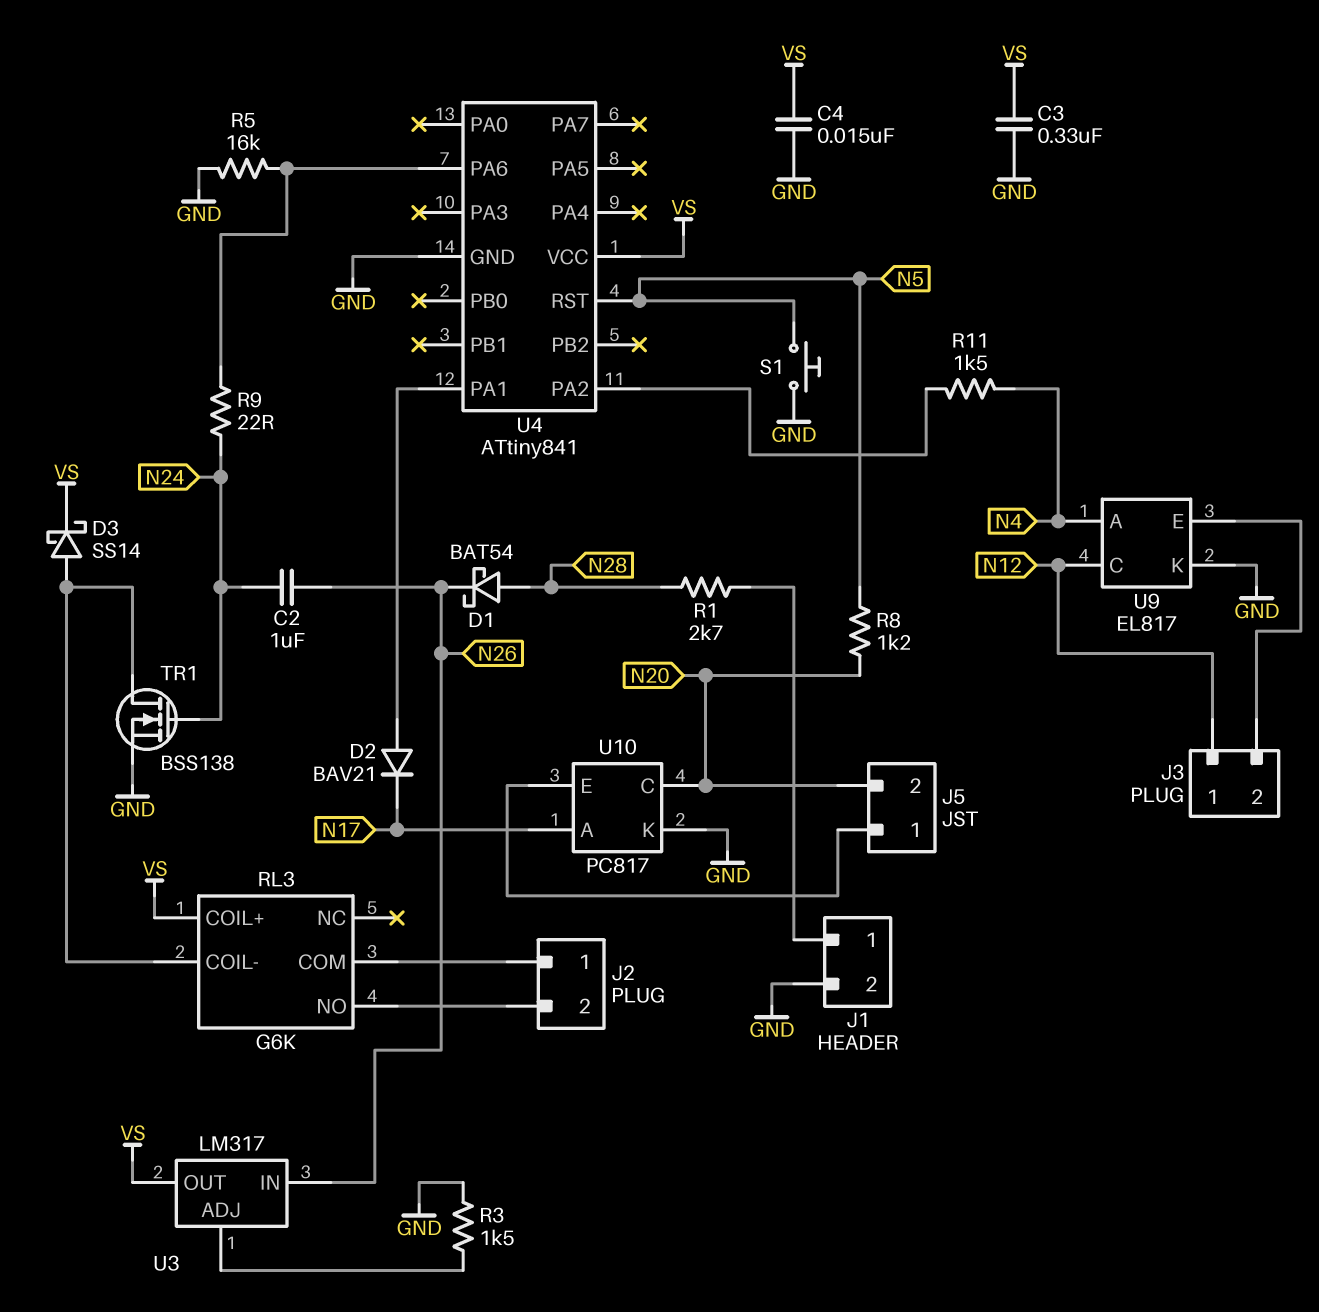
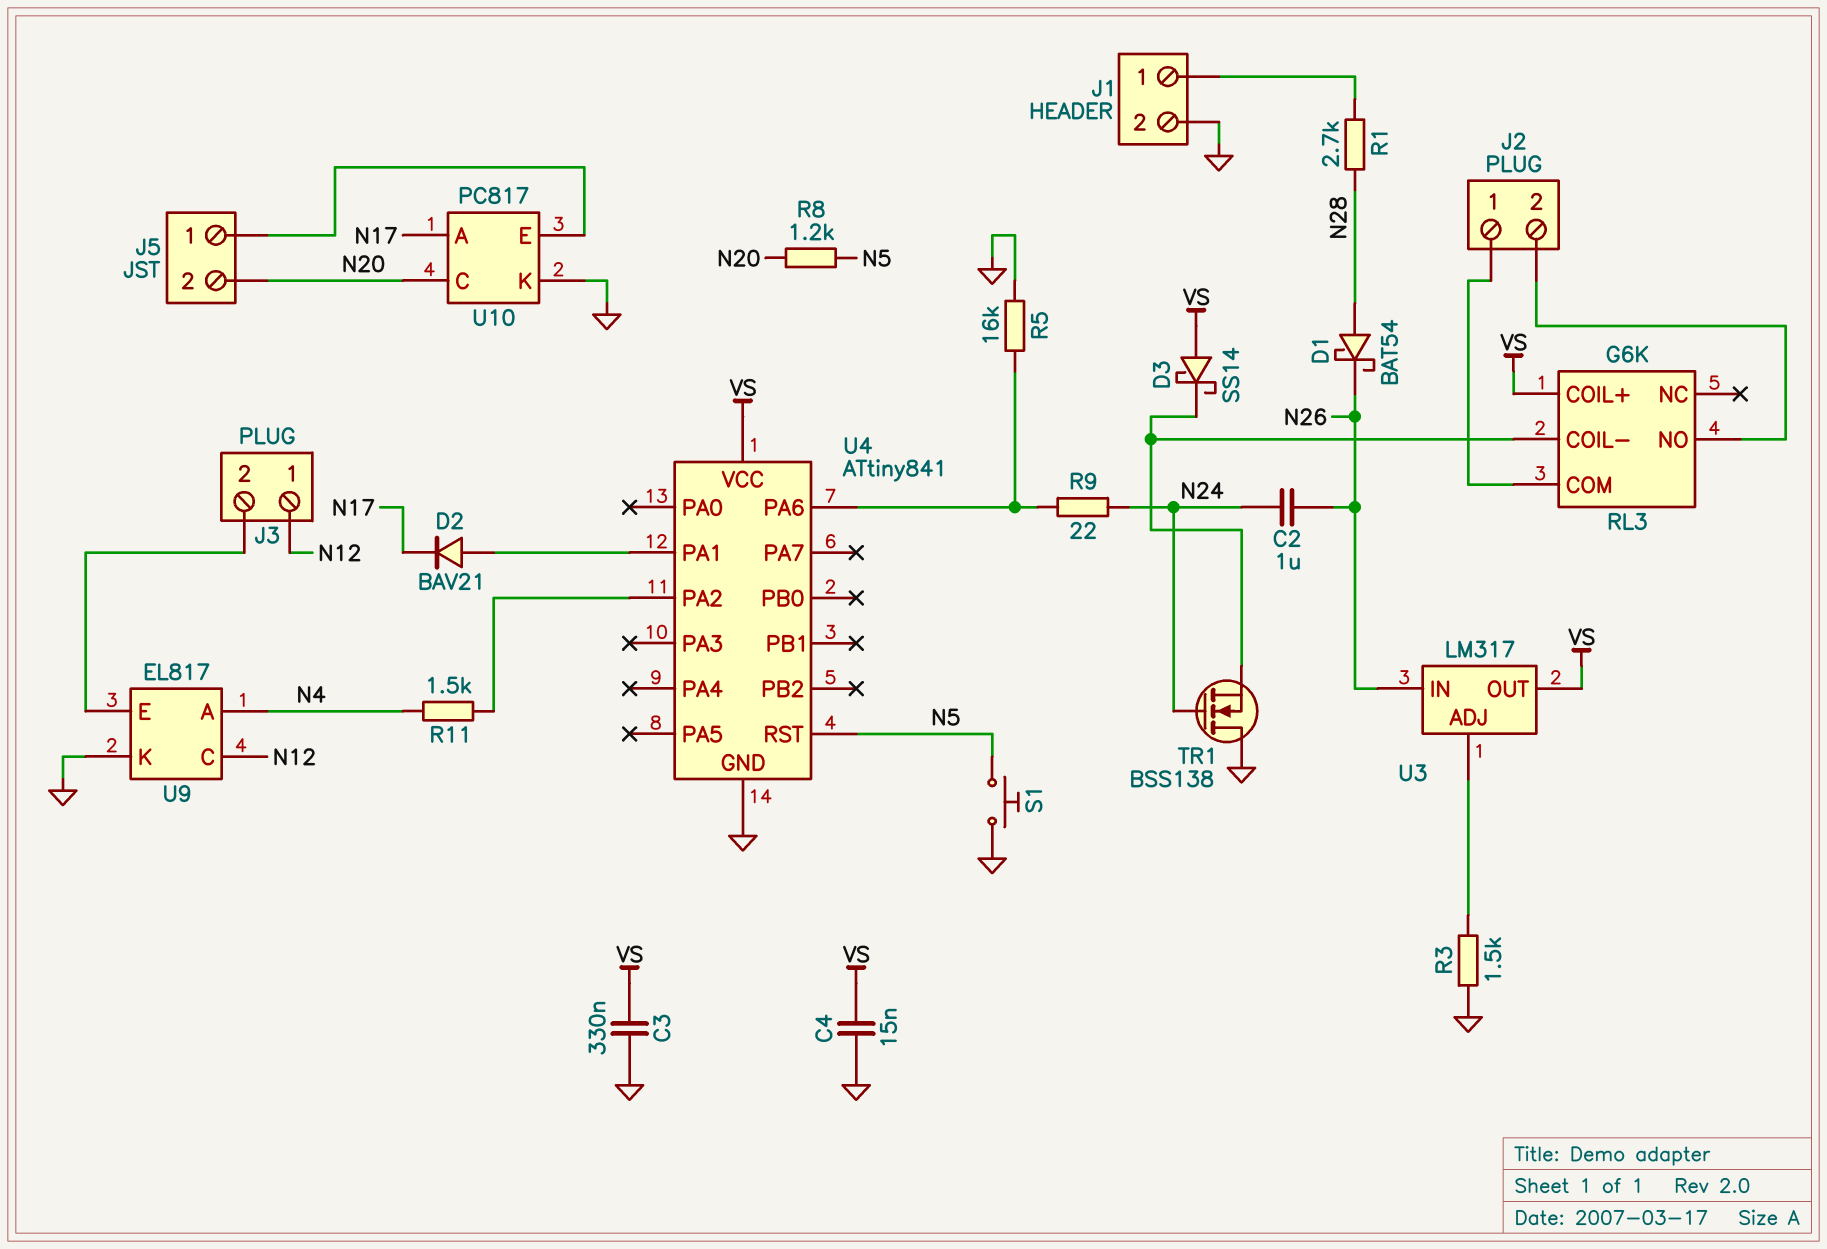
D3: schottky SS14 (A RL3/COIL-, K VS) -> schottky SS14 (A VS, K RL3/COIL-)
TR1: NMOS BSS138 (G N24, D RL3/COIL-, S GND) -> NMOS BSS138 (G N24, D GND, S RL3/COIL-)

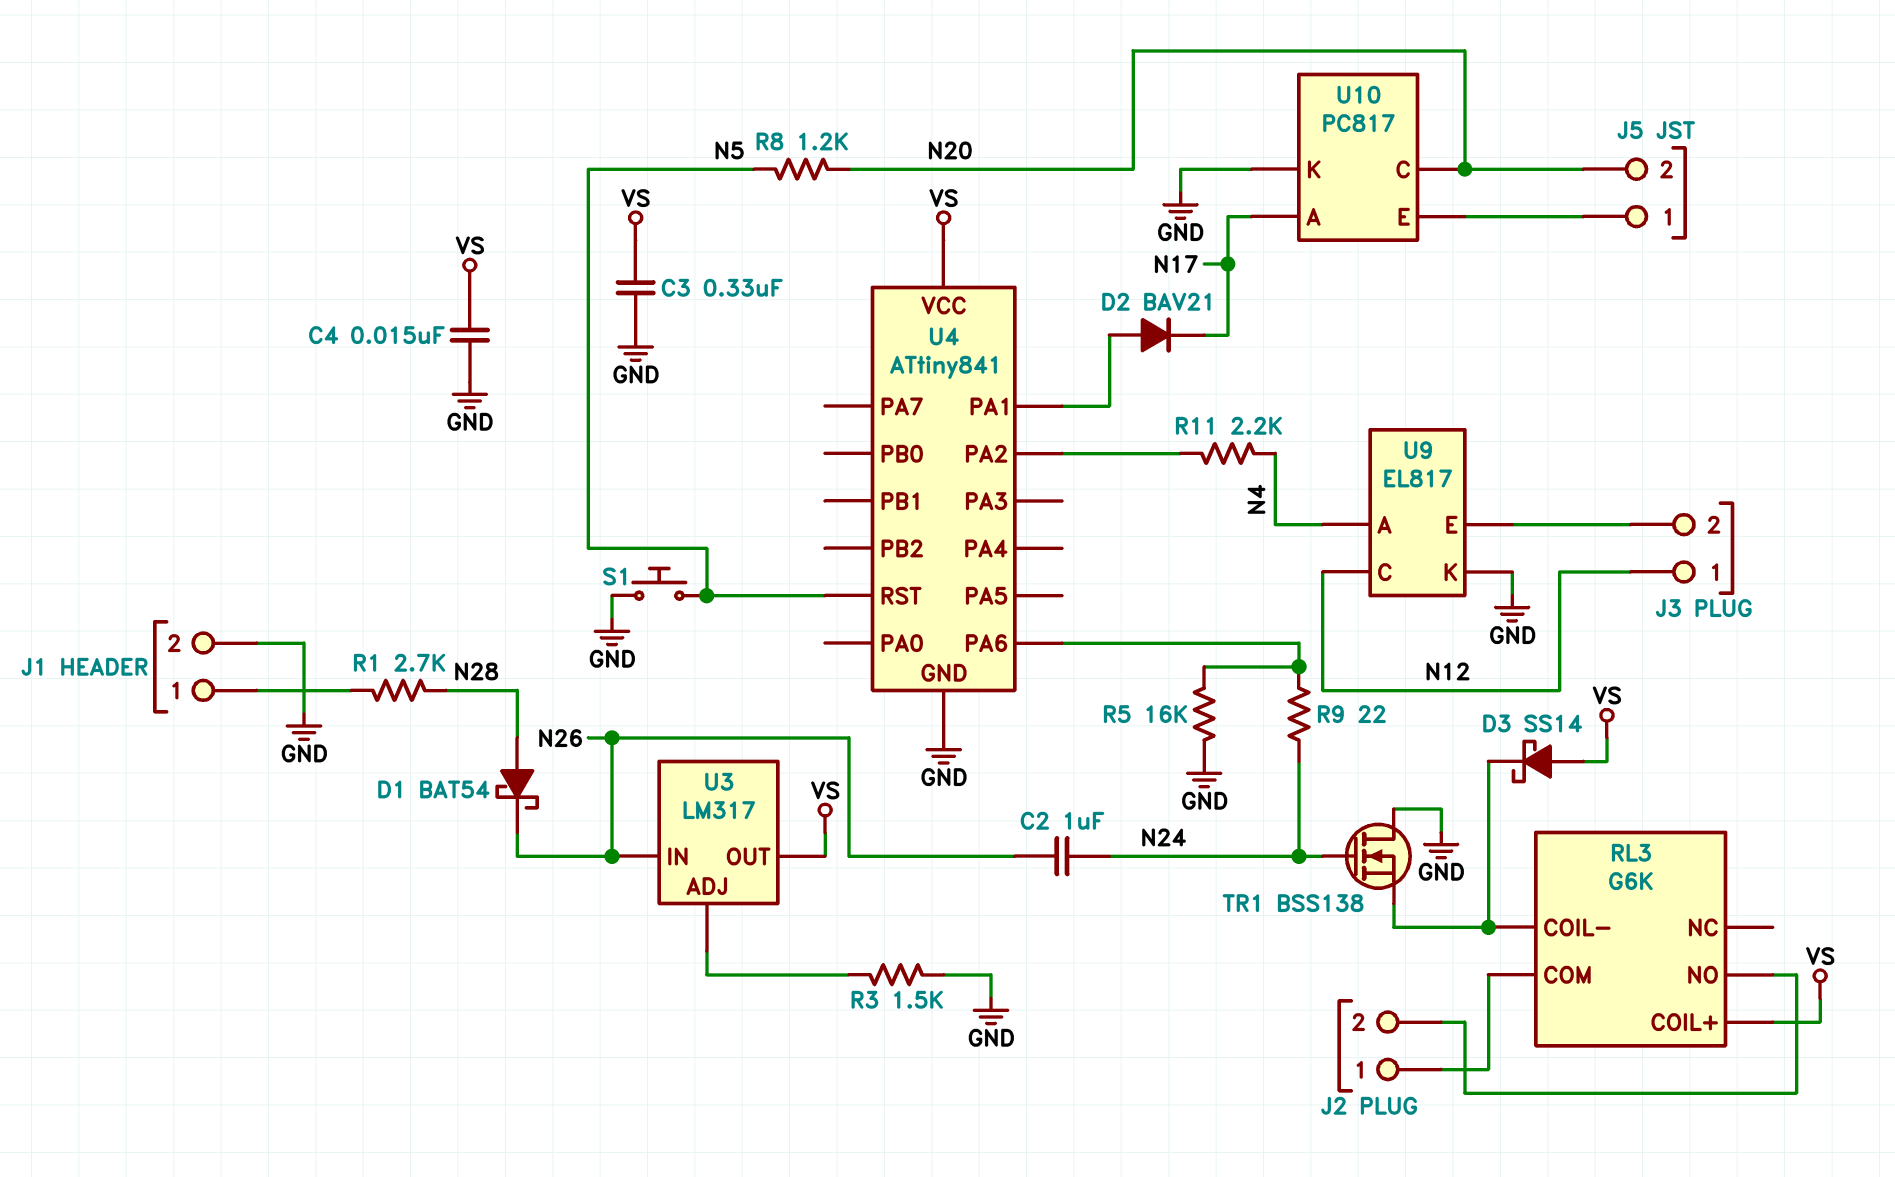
R11: 1.5k (N4, U4/PA2) -> 2.2k (N4, U4/PA2)

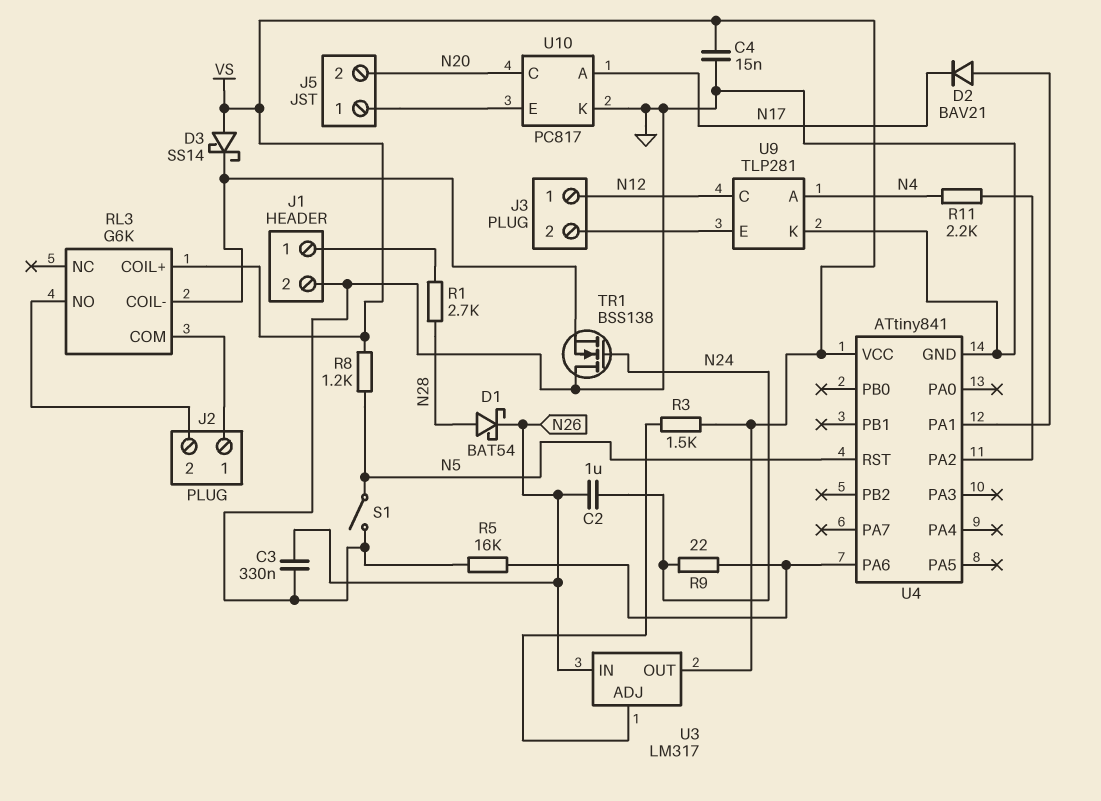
C3: 330nF (GND, VS) -> 330nF (GND, N26)
R3: 1.5k (GND, U3/ADJ) -> 1.5k (U3/ADJ, VS)
R8: 1.2k (N5, N20) -> 1.2k (N5, VS)
S1: button (GND, N5) -> switch (GND, N5)
U9: EL817 -> TLP281

